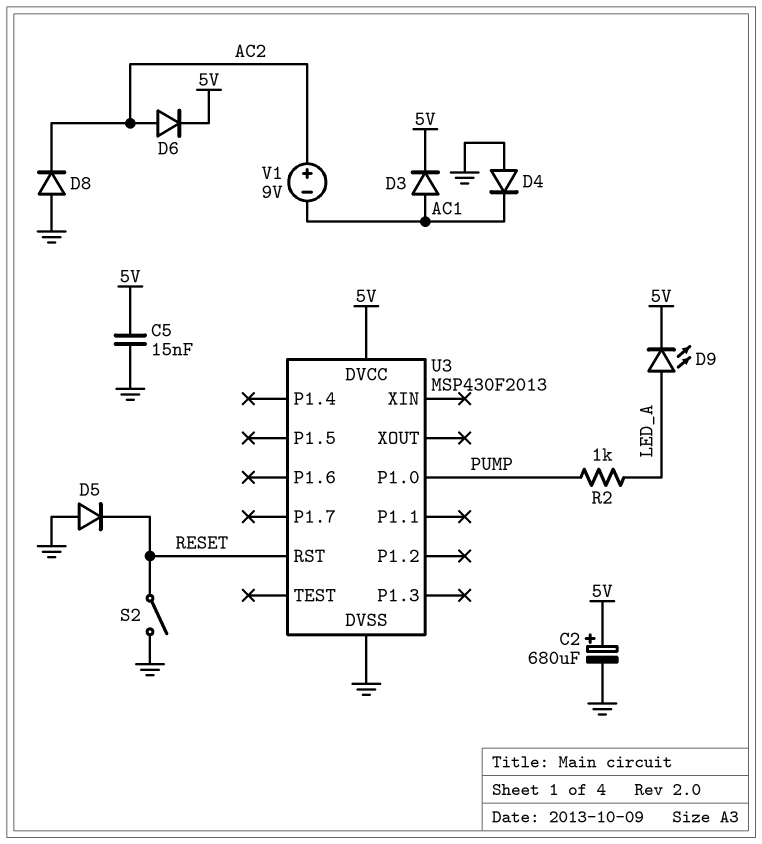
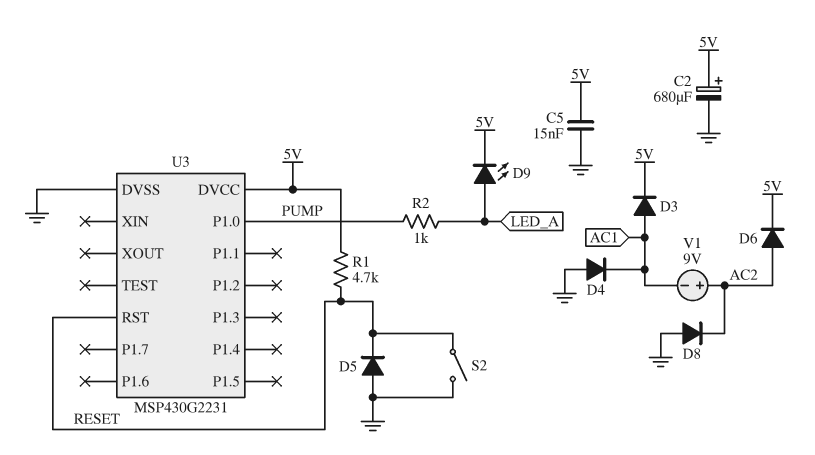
R1: none -> 4.7k (5V, RESET)
U3: MSP430F2013 -> MSP430G2231

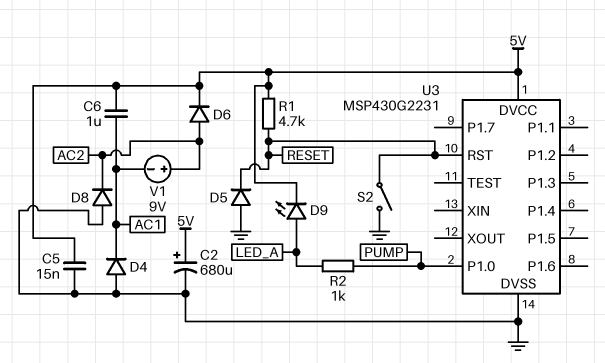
C6: none -> 1uF (5V, AC1)
D3: diode (A AC1, K 5V) -> none

